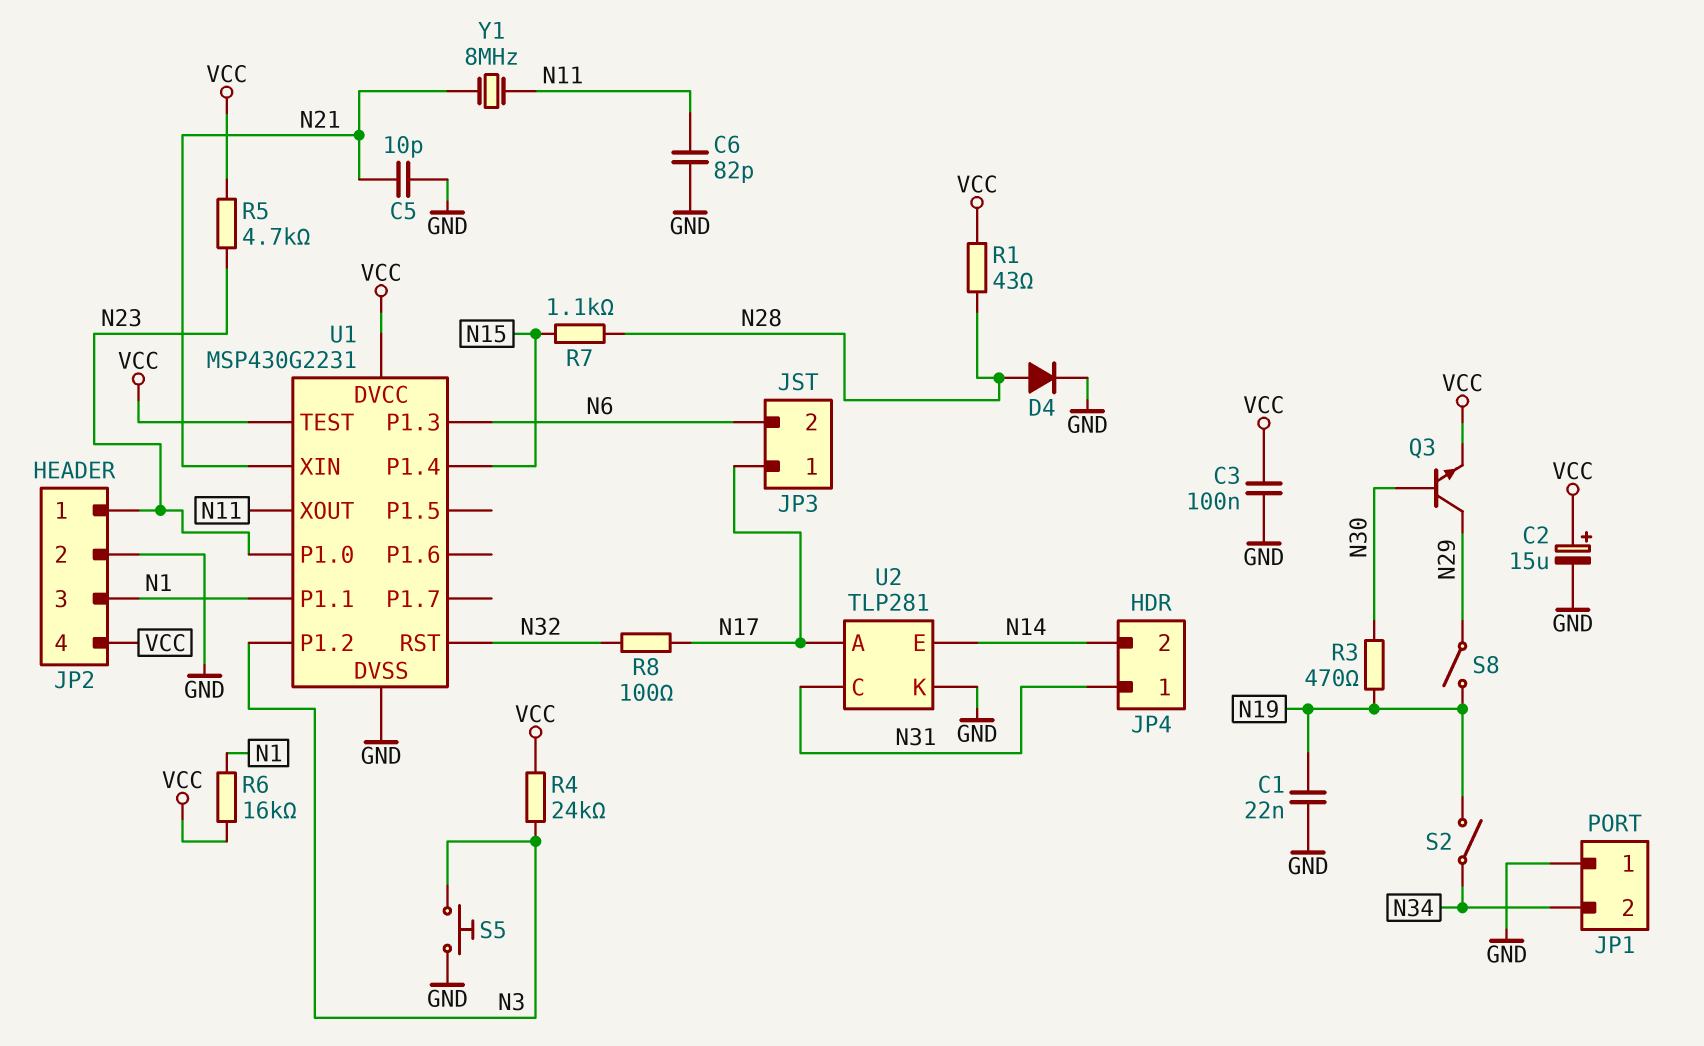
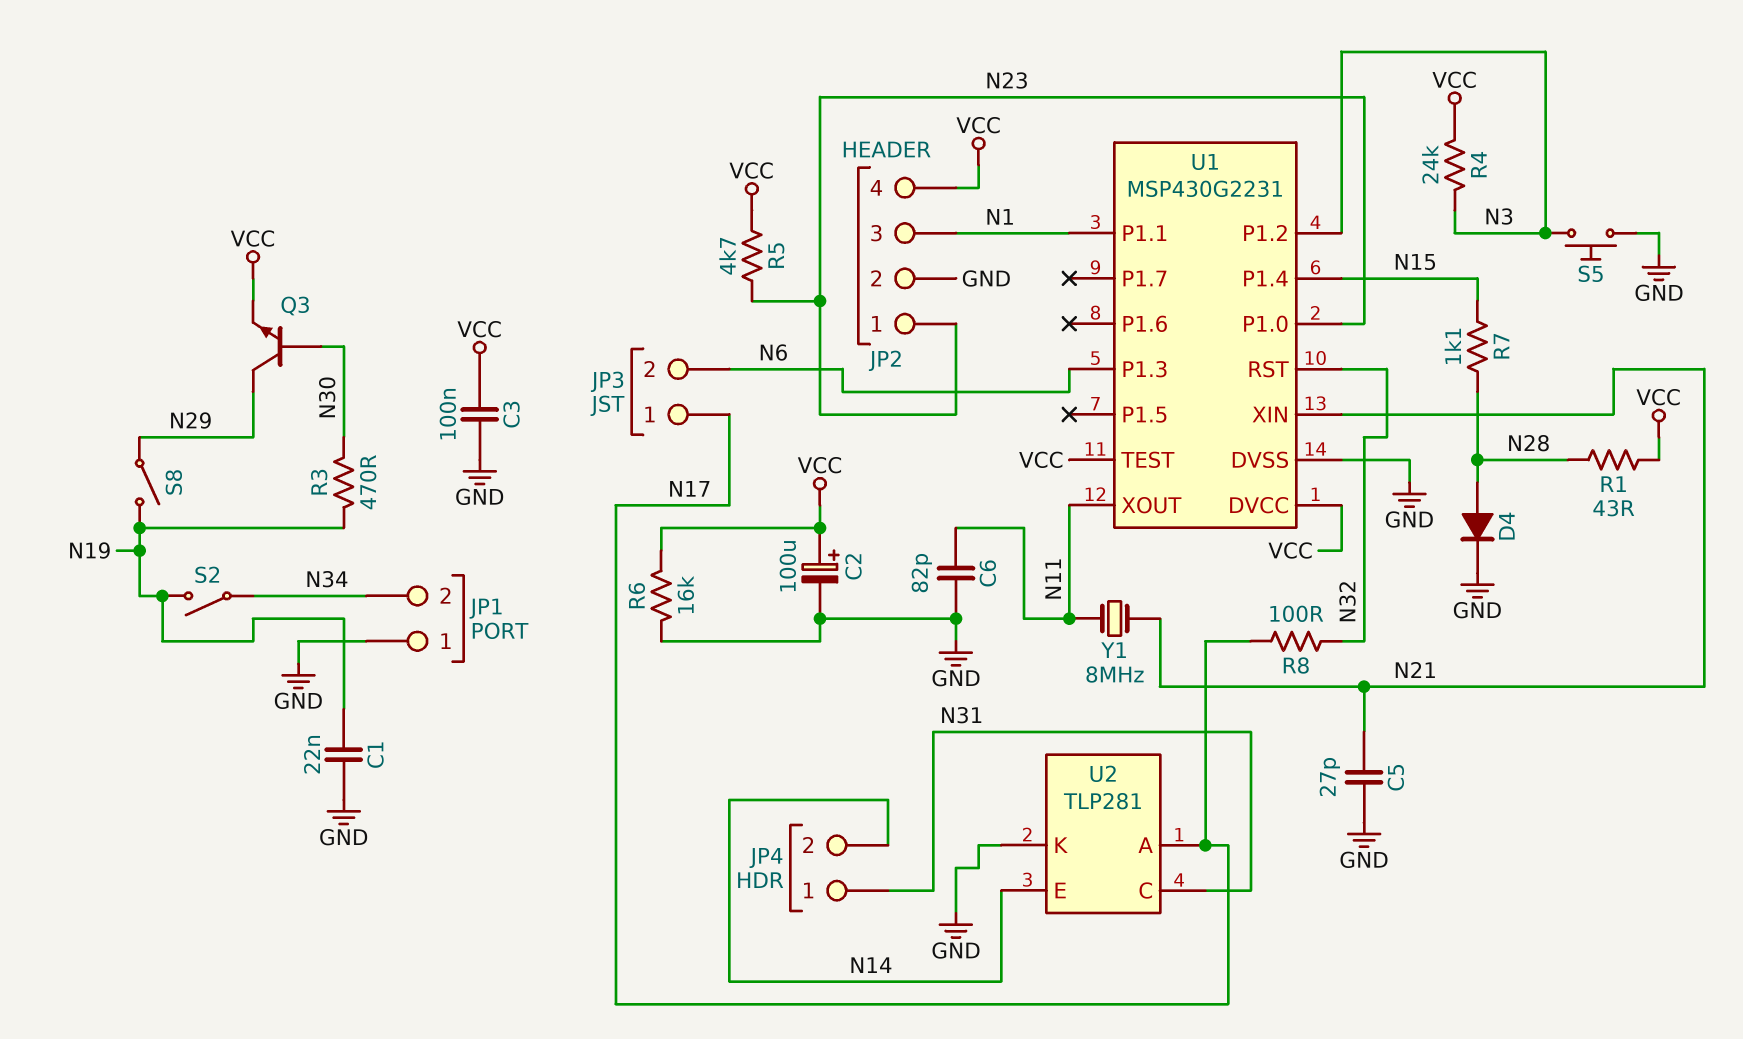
C2: 15uF (plus VCC, minus GND) -> 100uF (plus VCC, minus GND)
C5: 10pF (GND, N21) -> 27pF (GND, N21)
R6: 16k (N1, VCC) -> 16k (GND, VCC)

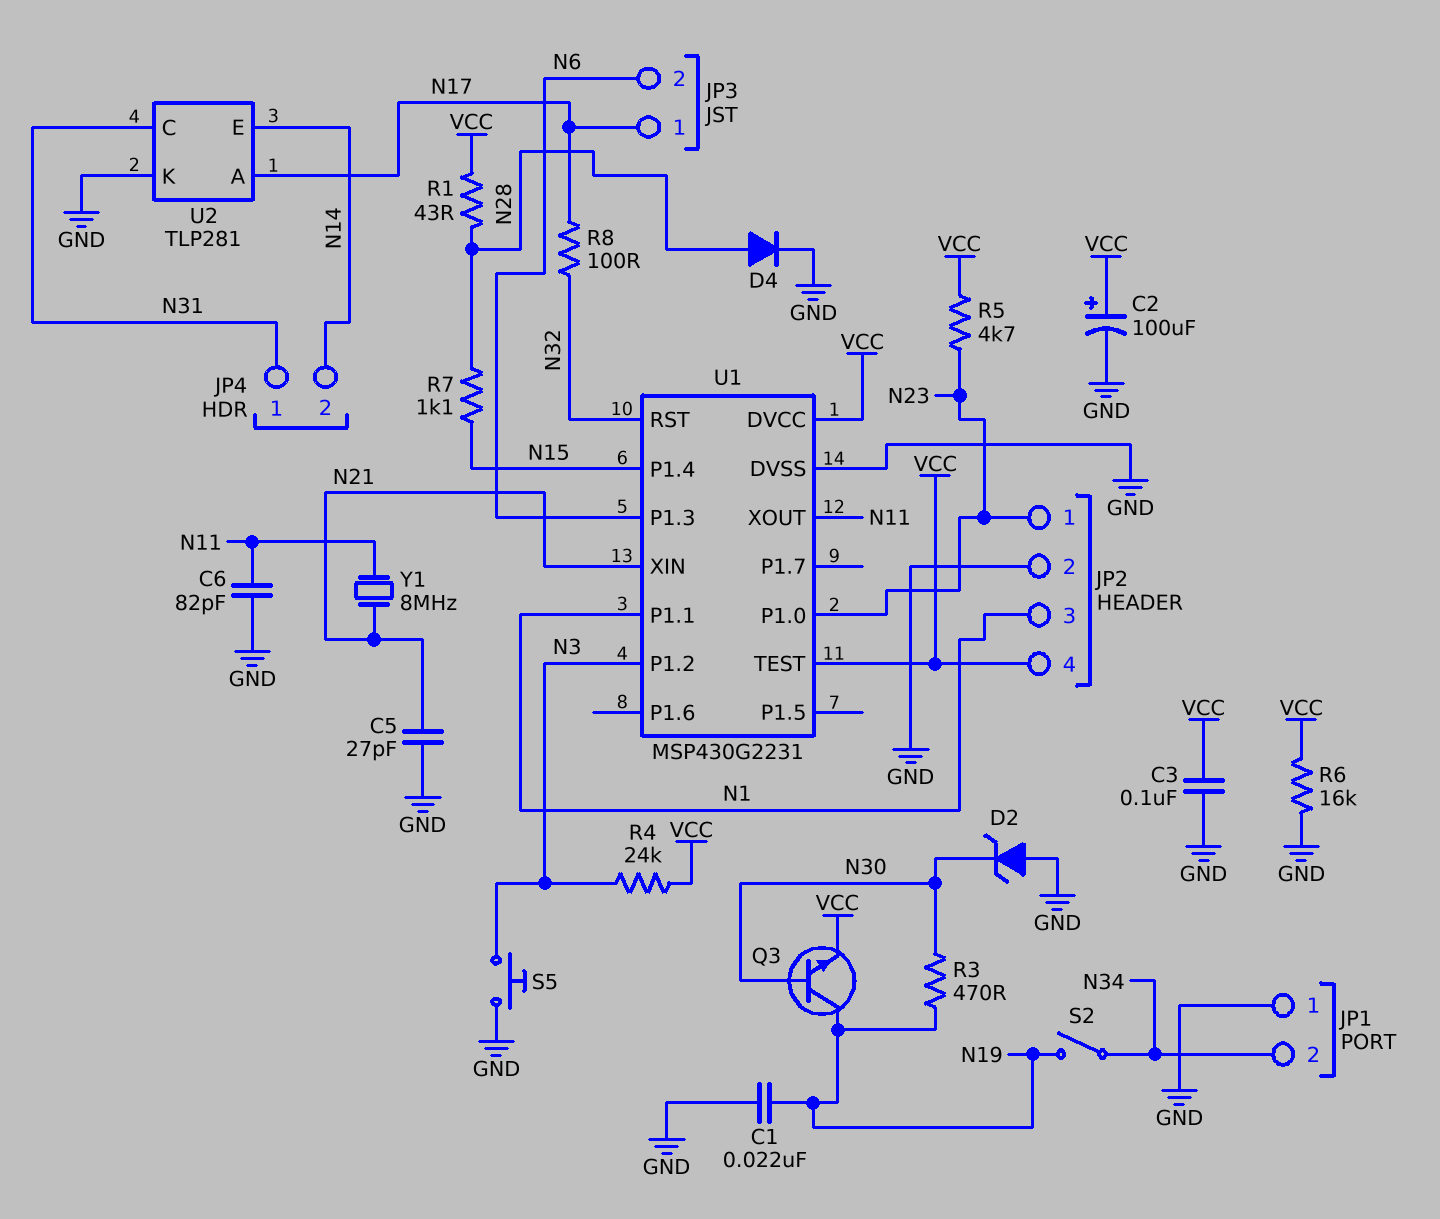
D2: none -> zener (A GND, K N30)
Q3: NPN (B N30, C N29, E VCC) -> NPN (B N30, C N19, E VCC)
S8: switch (N19, N29) -> none

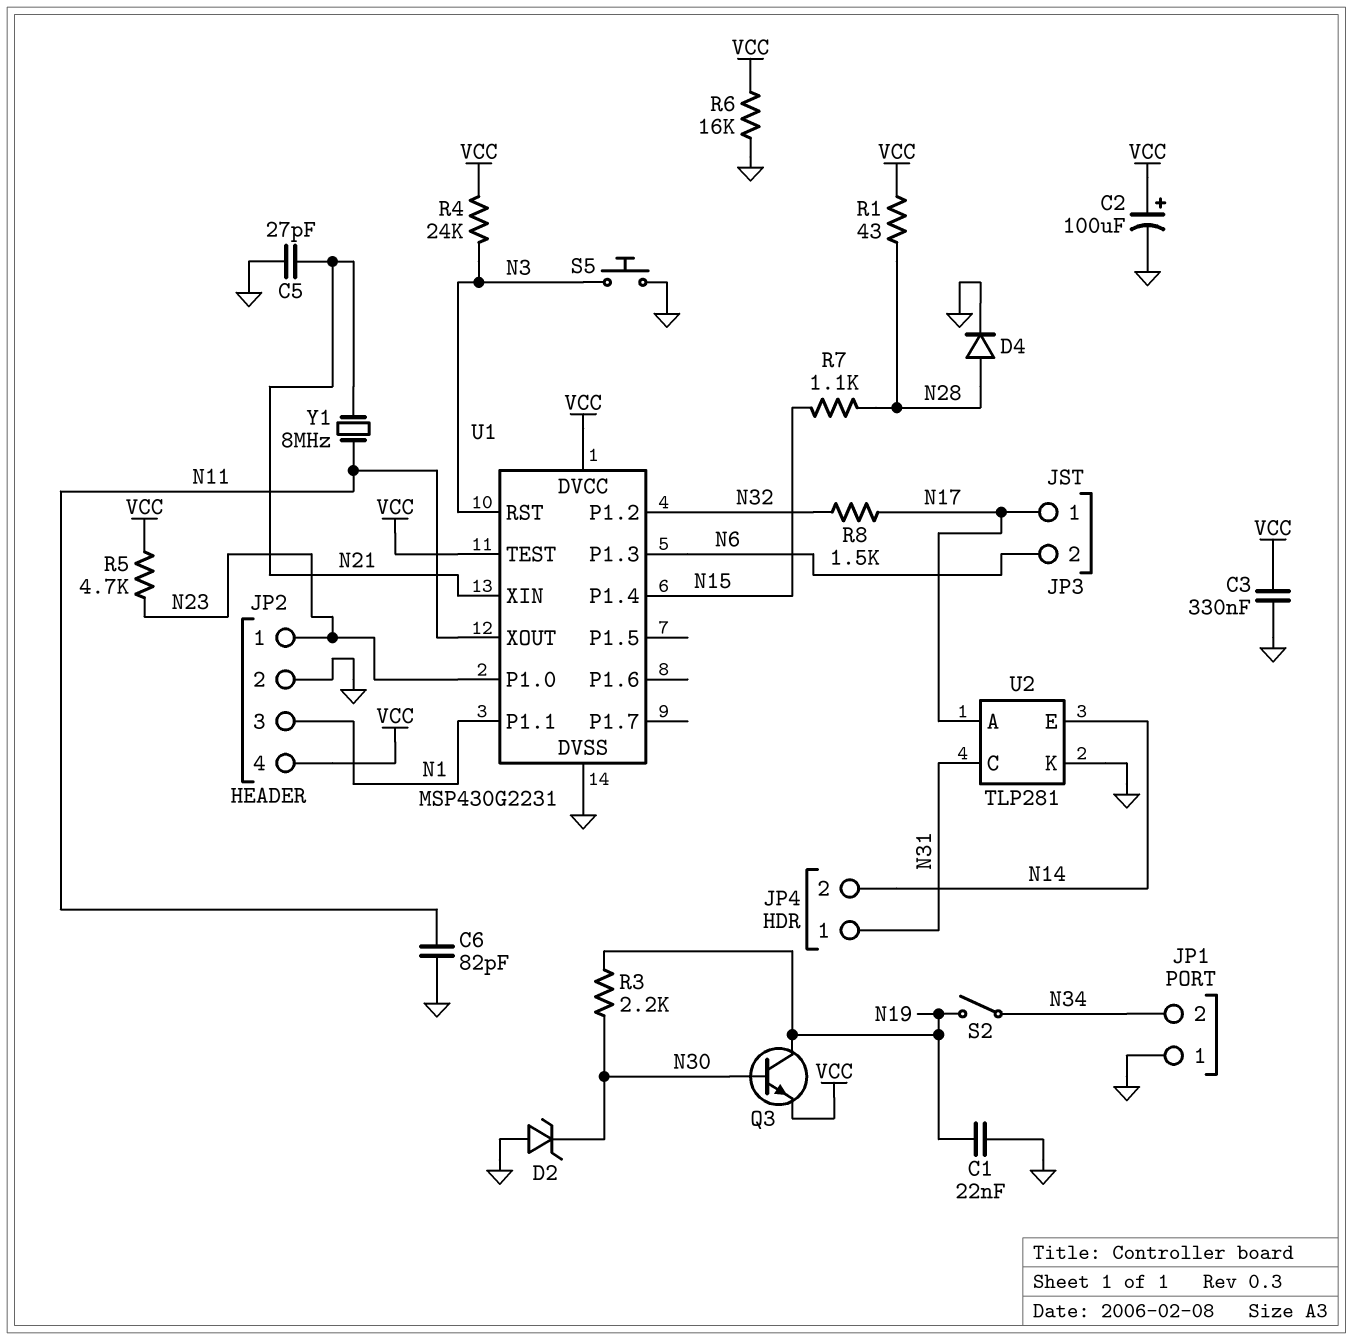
C3: 100nF (GND, VCC) -> 330nF (GND, VCC)
R3: 470 (N19, N30) -> 2.2k (N19, N30)
R8: 100 (N17, N32) -> 1.5k (N17, N32)
U1 pin P1.2: N3 -> N32
U1 pin RST: N32 -> N3

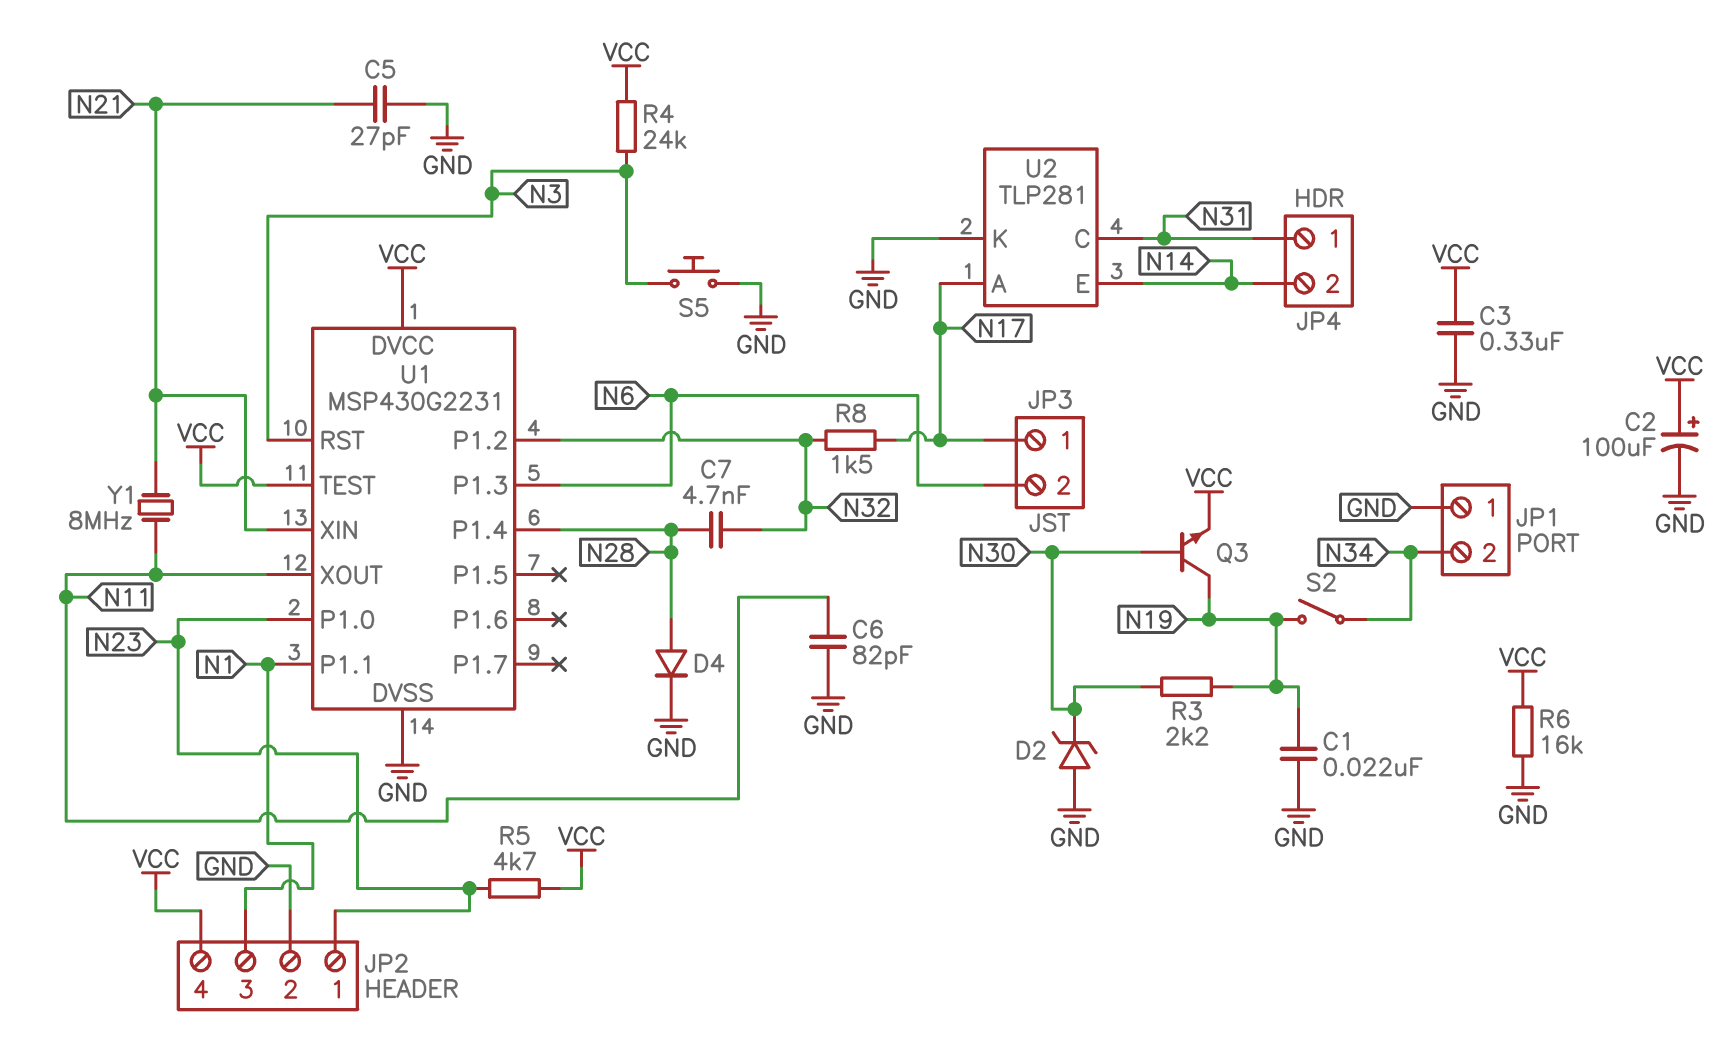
C7: none -> 4.7nF (N28, N32)
R1: 43 (N28, VCC) -> none
R7: 1.1k (N15, N28) -> none
U1 pin P1.4: N15 -> N28

